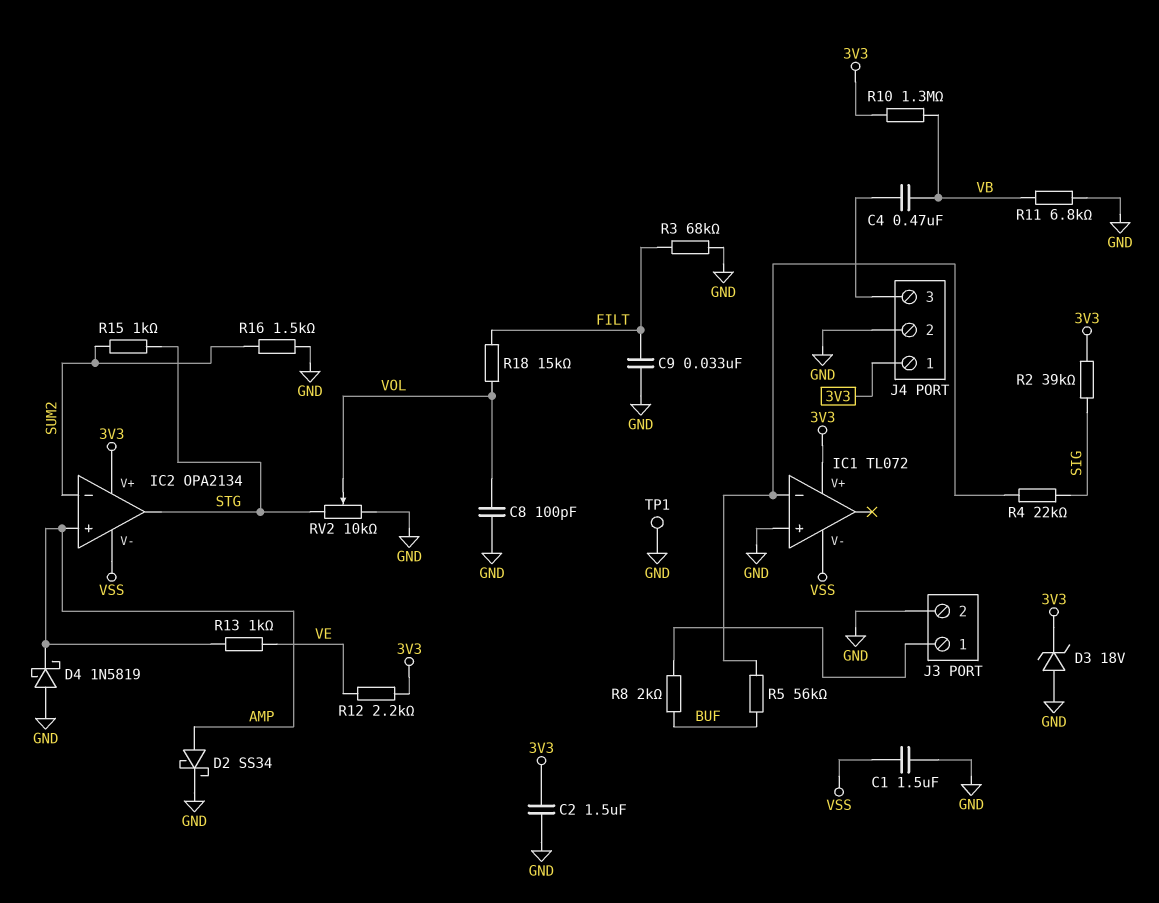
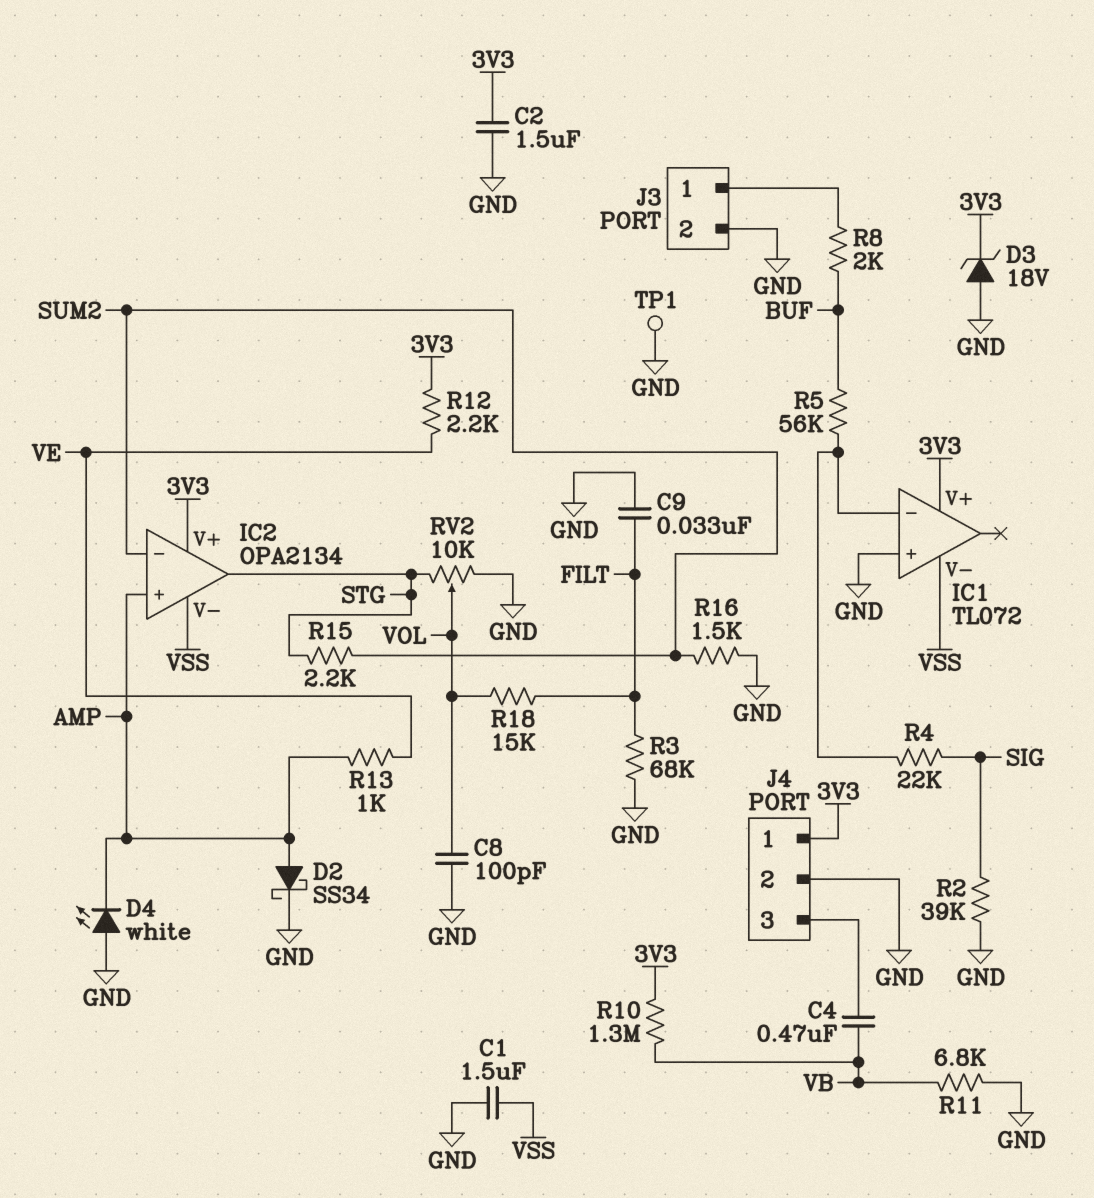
D4: schottky 1N5819 (A GND, K AMP) -> LED white (A GND, K AMP)
R2: 39k (3V3, SIG) -> 39k (GND, SIG)
R15: 1k (STG, SUM2) -> 2.2k (STG, SUM2)

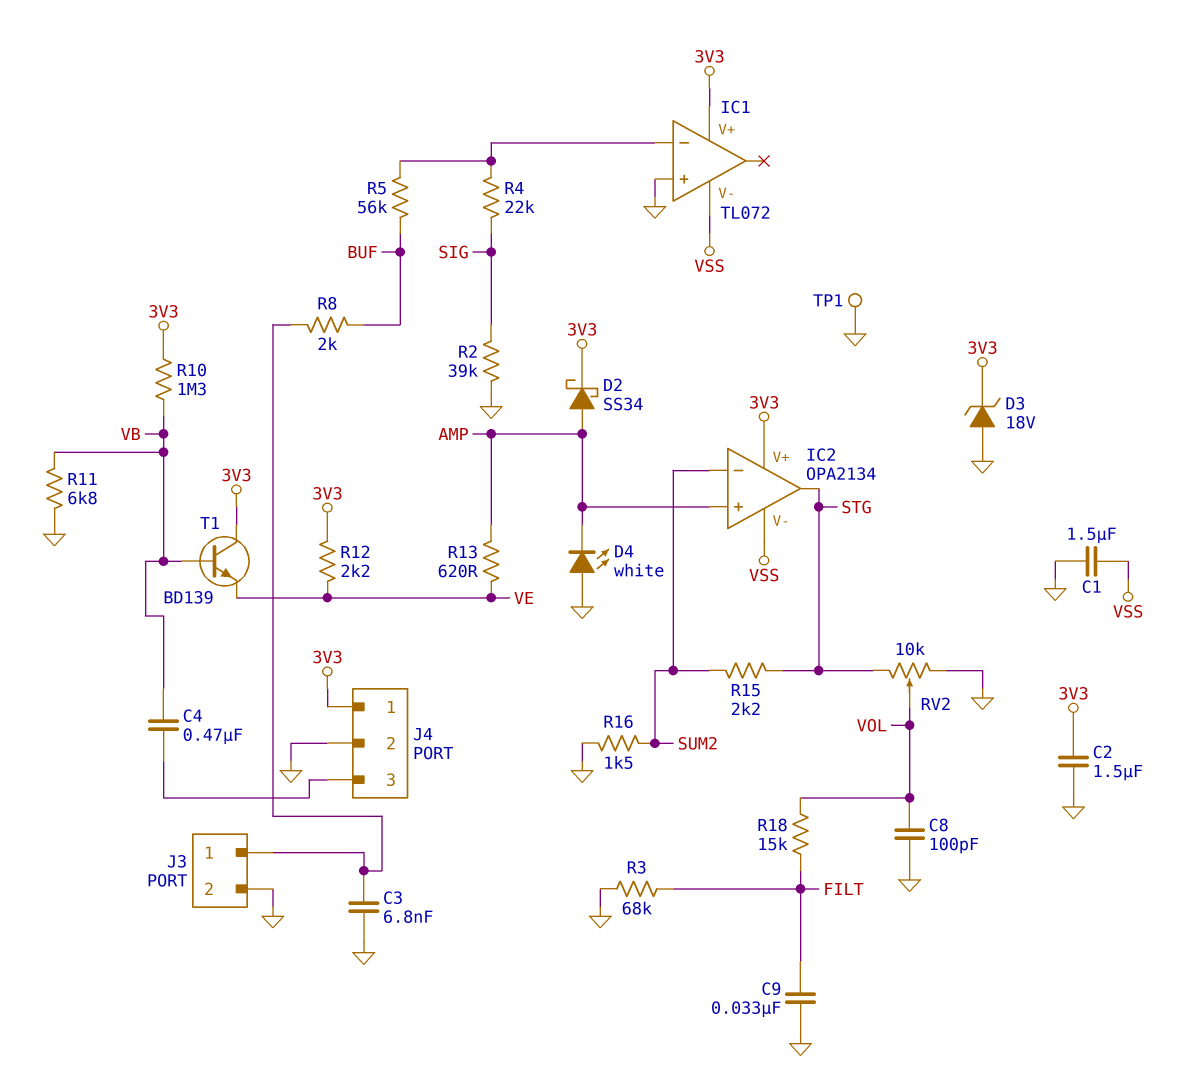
C3: none -> 6.8nF (GND, J3/1)
D2: schottky SS34 (A AMP, K GND) -> schottky SS34 (A AMP, K 3V3)
R13: 1k (AMP, VE) -> 620 (AMP, VE)
T1: none -> NPN BD139 (B VB, C 3V3, E VE)

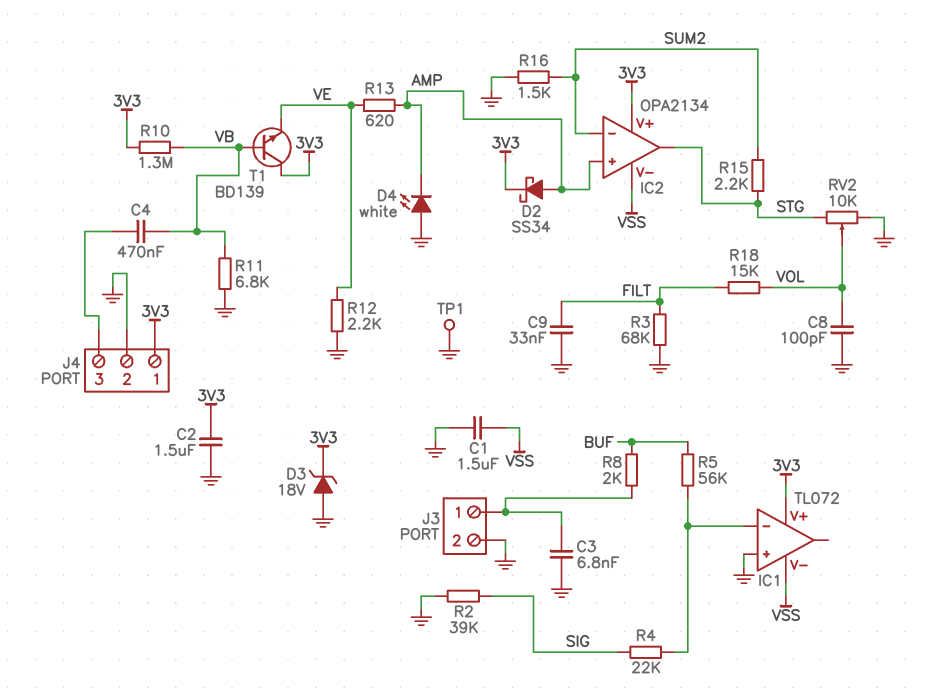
R12: 2.2k (3V3, VE) -> 2.2k (GND, VE)

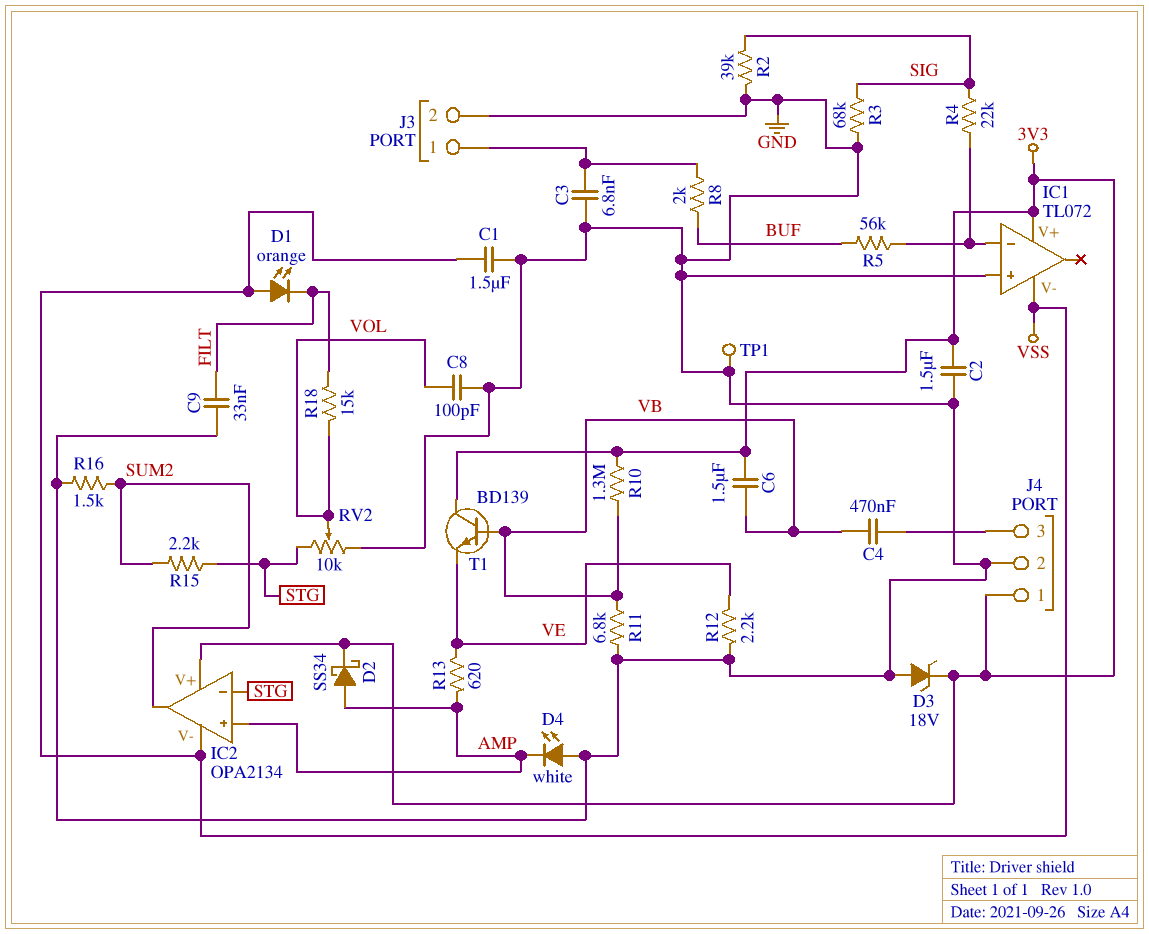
C6: none -> 1.5uF (3V3, VB)
D1: none -> LED orange (A VSS, K FILT)
IC2 pin in-: SUM2 -> STG
IC2 pin out: STG -> SUM2
R3: 68k (FILT, GND) -> 68k (GND, SIG)

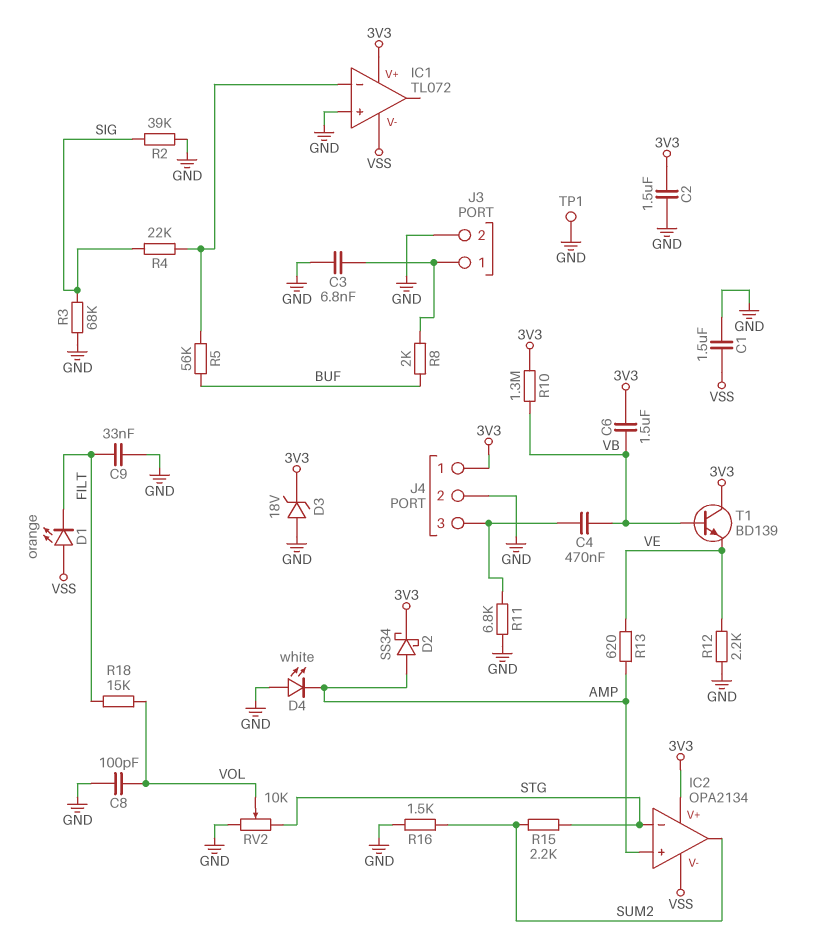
R11: 6.8k (GND, VB) -> 6.8k (GND, J4/3)

